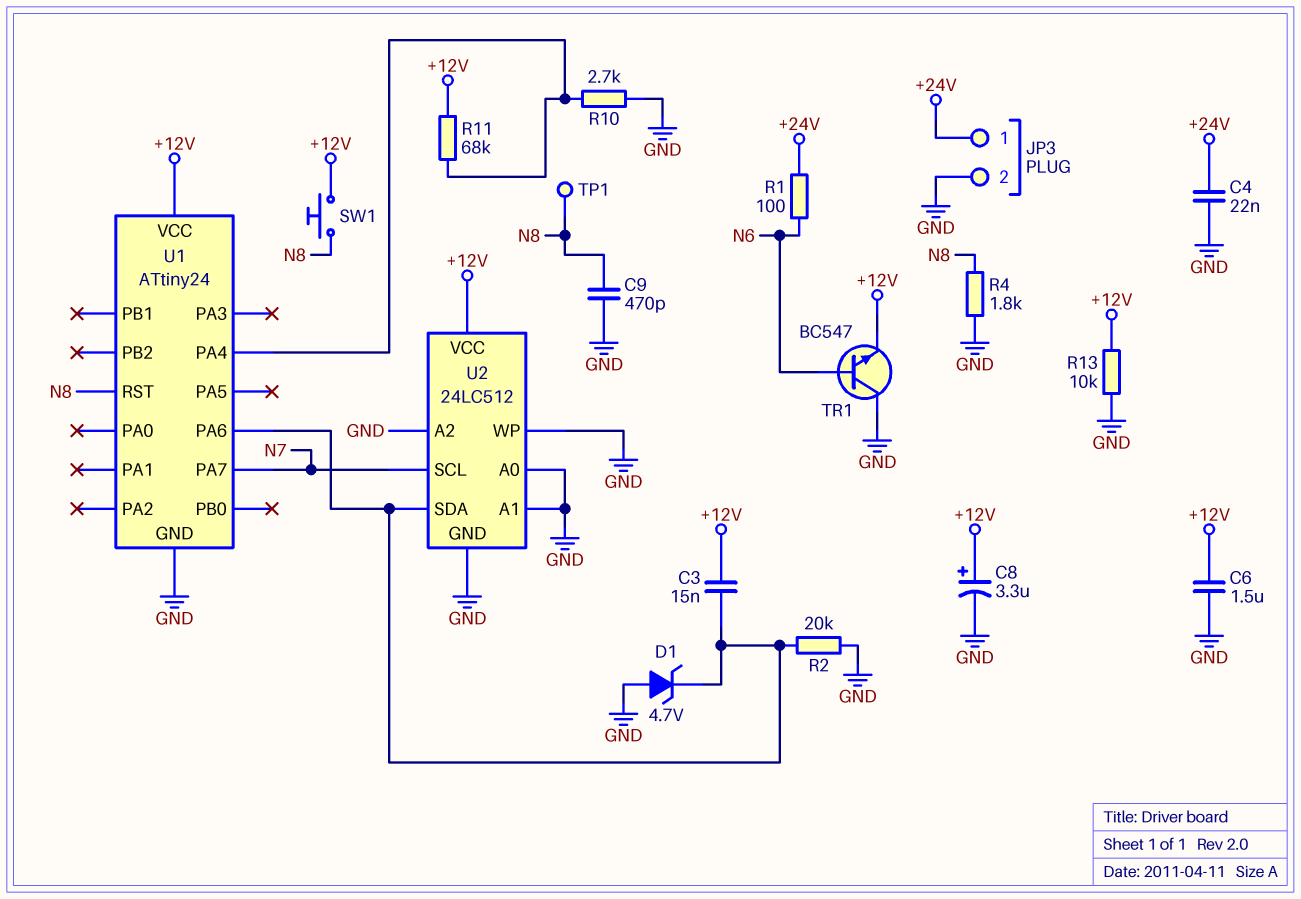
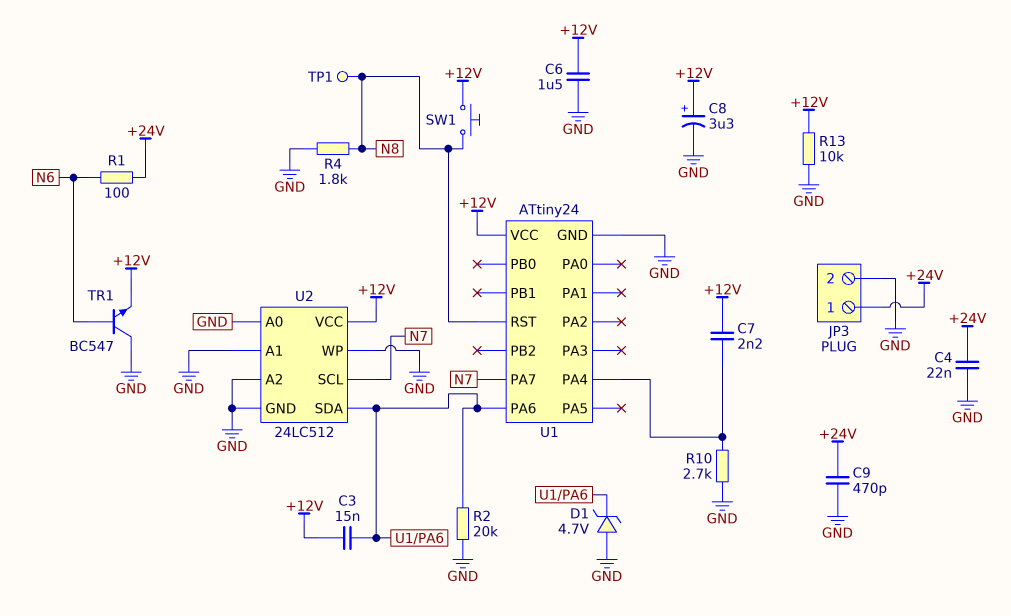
C7: none -> 2.2nF (+12V, U1/PA4)
C9: 470pF (GND, N8) -> 470pF (+24V, GND)
R11: 68k (+12V, U1/PA4) -> none

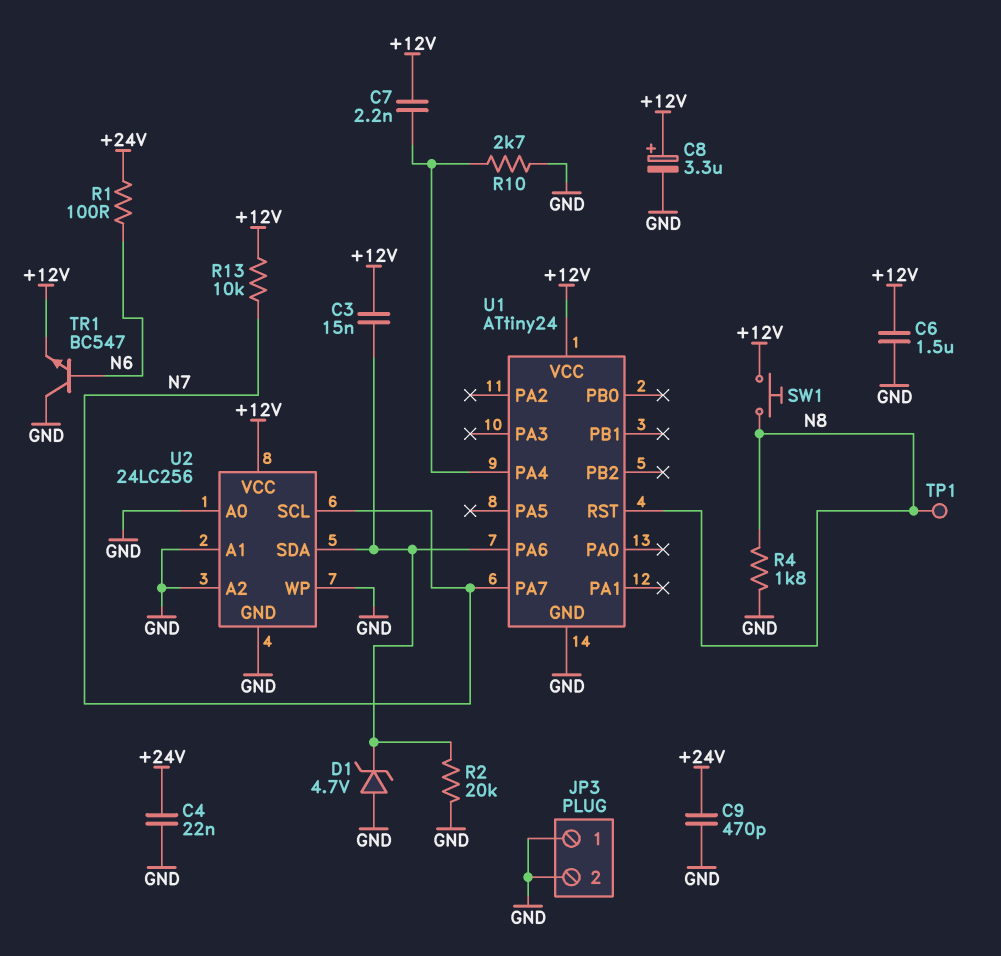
JP3 pin 1: +24V -> GND
R13: 10k (+12V, GND) -> 10k (+12V, N7)
U2: 24LC512 -> 24LC256

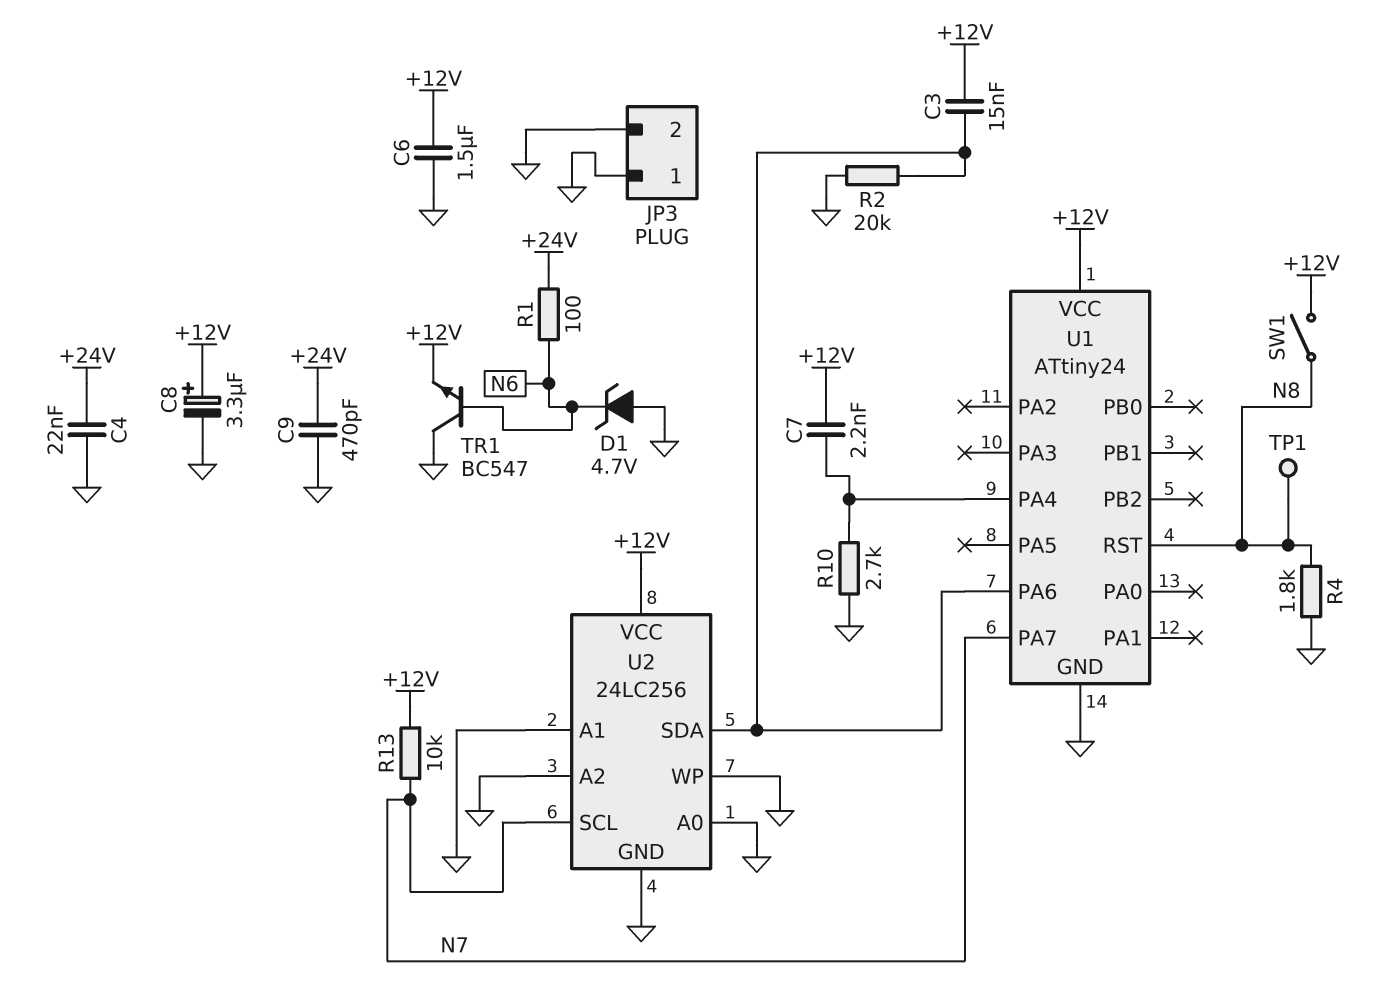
D1: zener 4.7V (A GND, K U1/PA6) -> zener 4.7V (A GND, K N6)
SW1: button (+12V, N8) -> switch (+12V, N8)

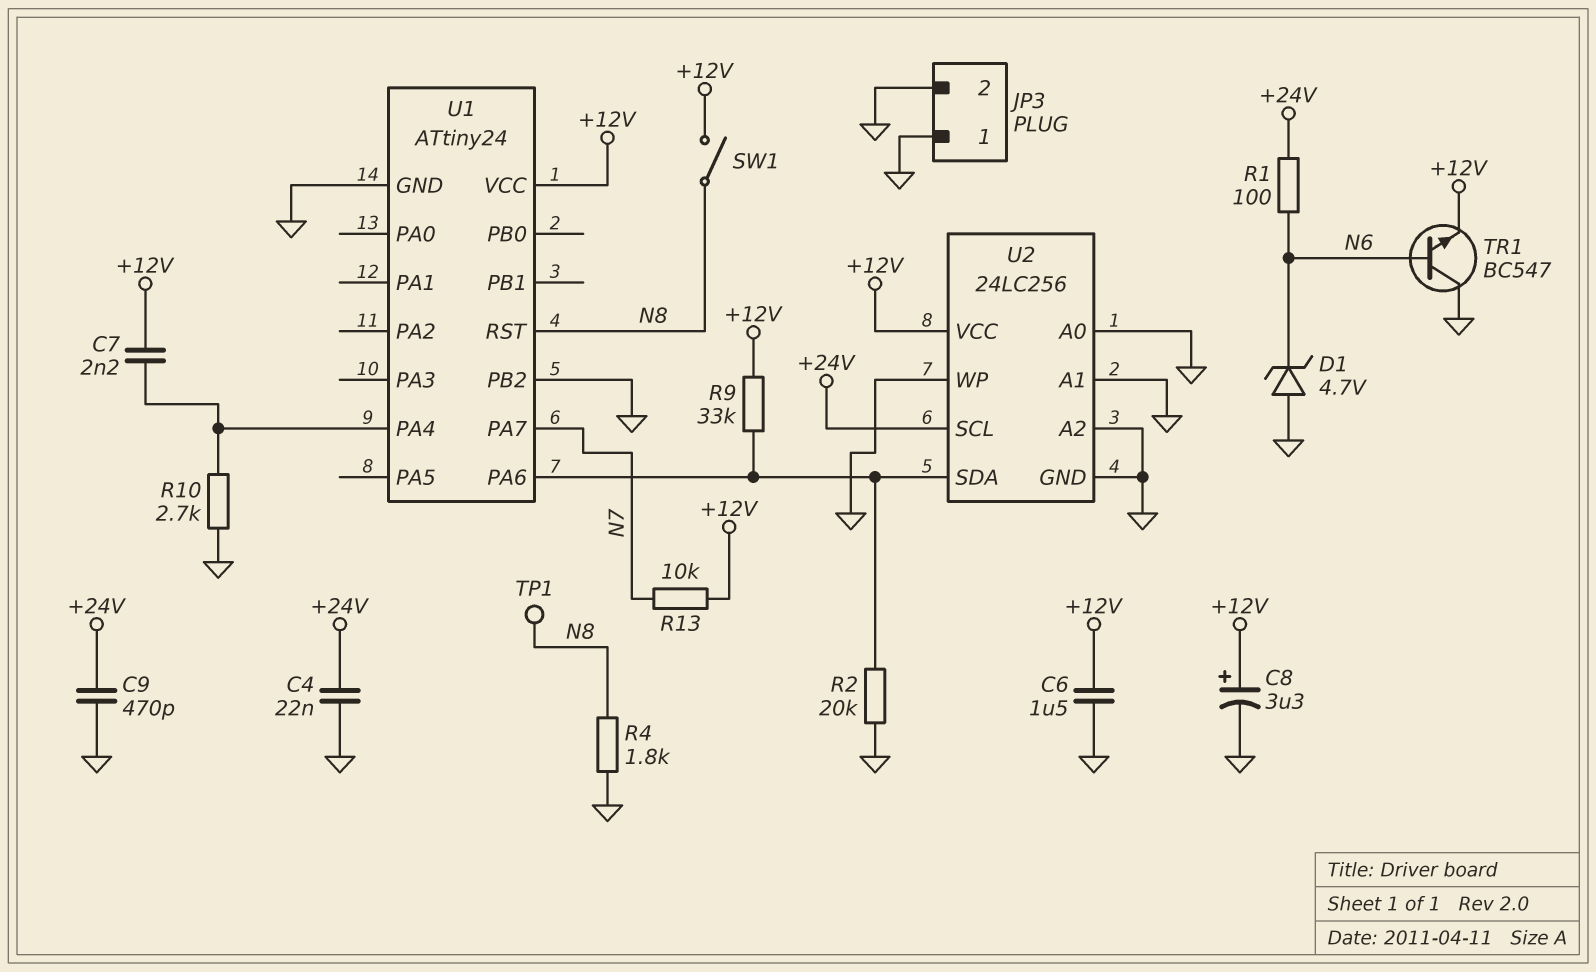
C3: 15nF (+12V, U1/PA6) -> none
R9: none -> 33k (+12V, U1/PA6)
U1 pin PB2: none -> GND
U2 pin SCL: N7 -> +24V

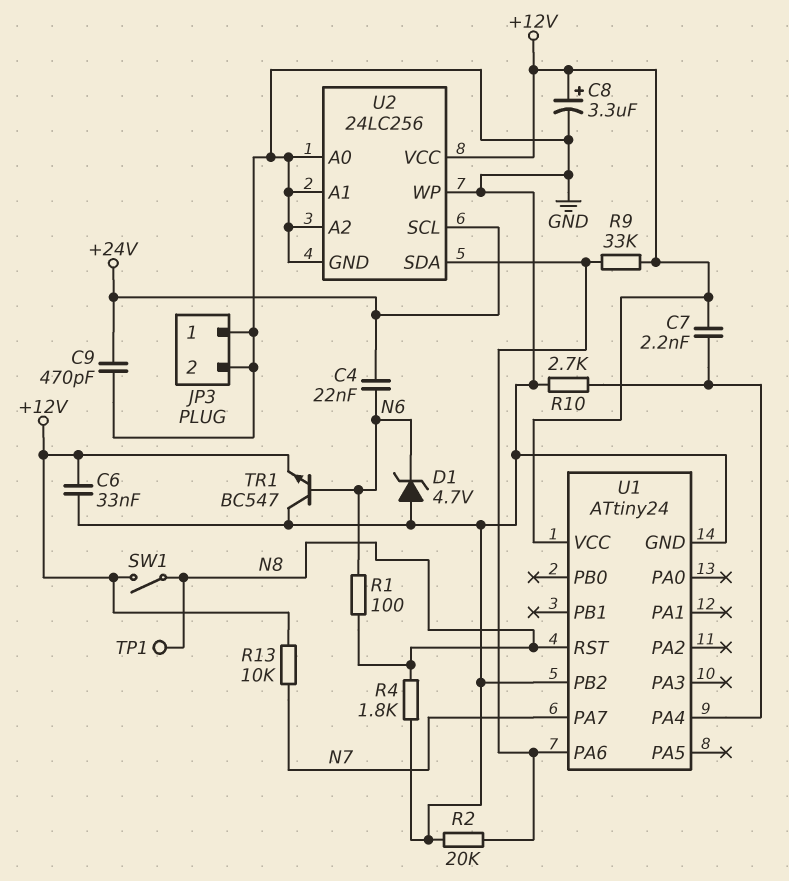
C4: 22nF (+24V, GND) -> 22nF (+24V, N6)
C6: 1.5uF (+12V, GND) -> 33nF (+12V, GND)
R1: 100 (+24V, N6) -> 100 (N6, N8)

